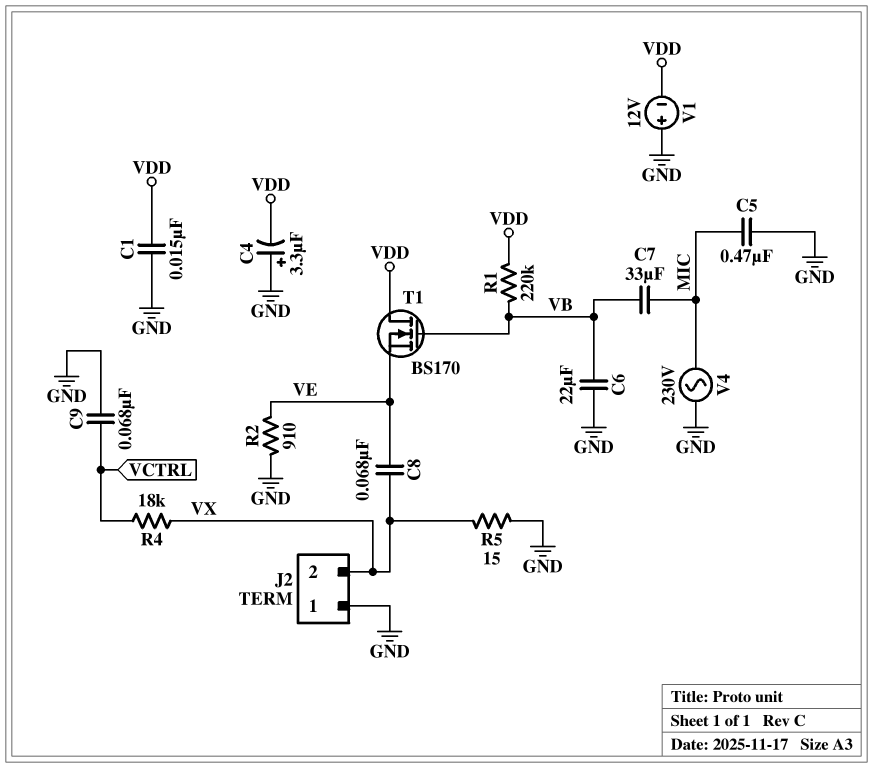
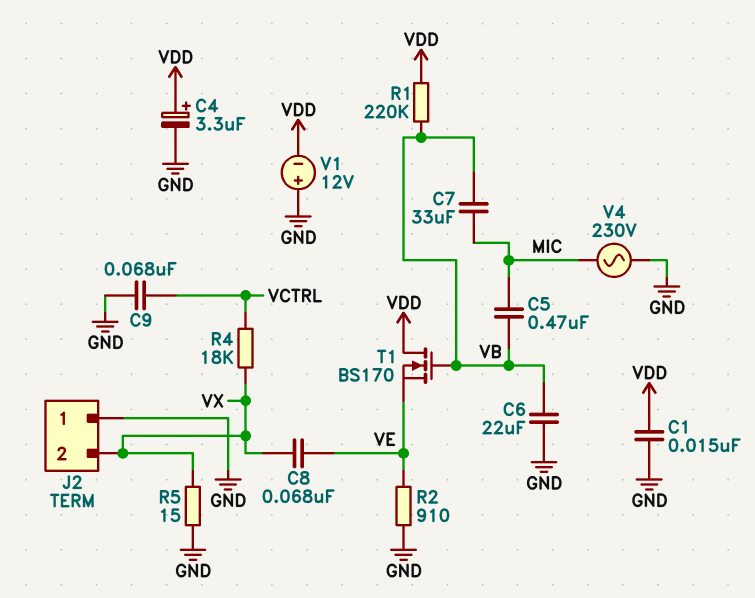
C4: 3.3uF (plus GND, minus VDD) -> 3.3uF (plus VDD, minus GND)
C5: 470nF (GND, MIC) -> 470nF (MIC, VB)

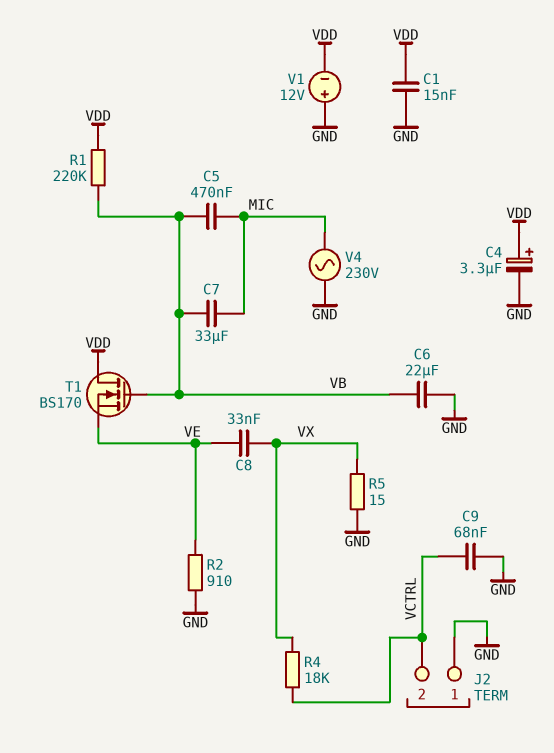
C8: 68nF (VE, VX) -> 33nF (VE, VX)
J2 pin 2: VX -> VCTRL

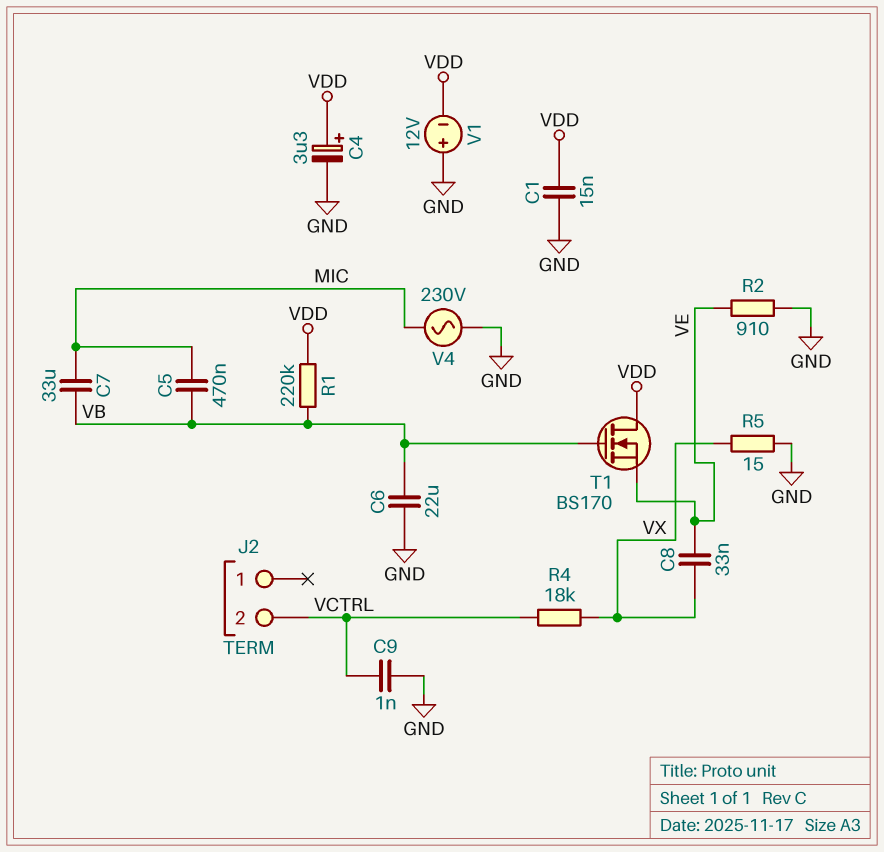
C9: 68nF (GND, VCTRL) -> 1nF (GND, VCTRL)
J2 pin 1: GND -> none

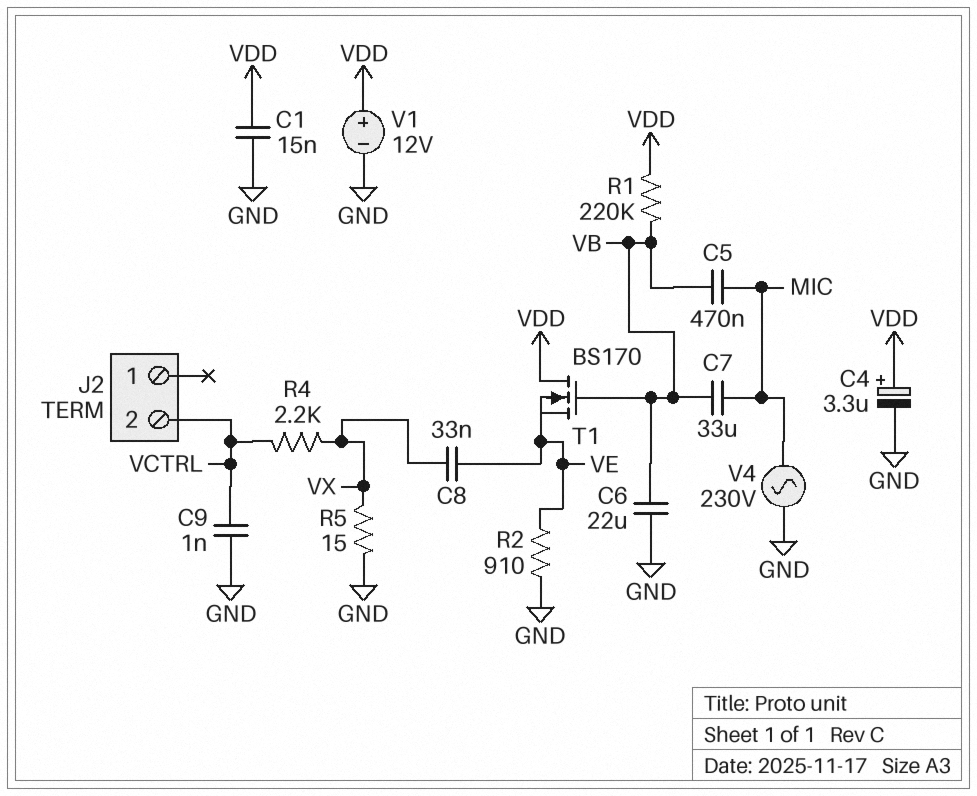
R4: 18k (VCTRL, VX) -> 2.2k (VCTRL, VX)
V1: 12V (plus GND, minus VDD) -> 12V (plus VDD, minus GND)

